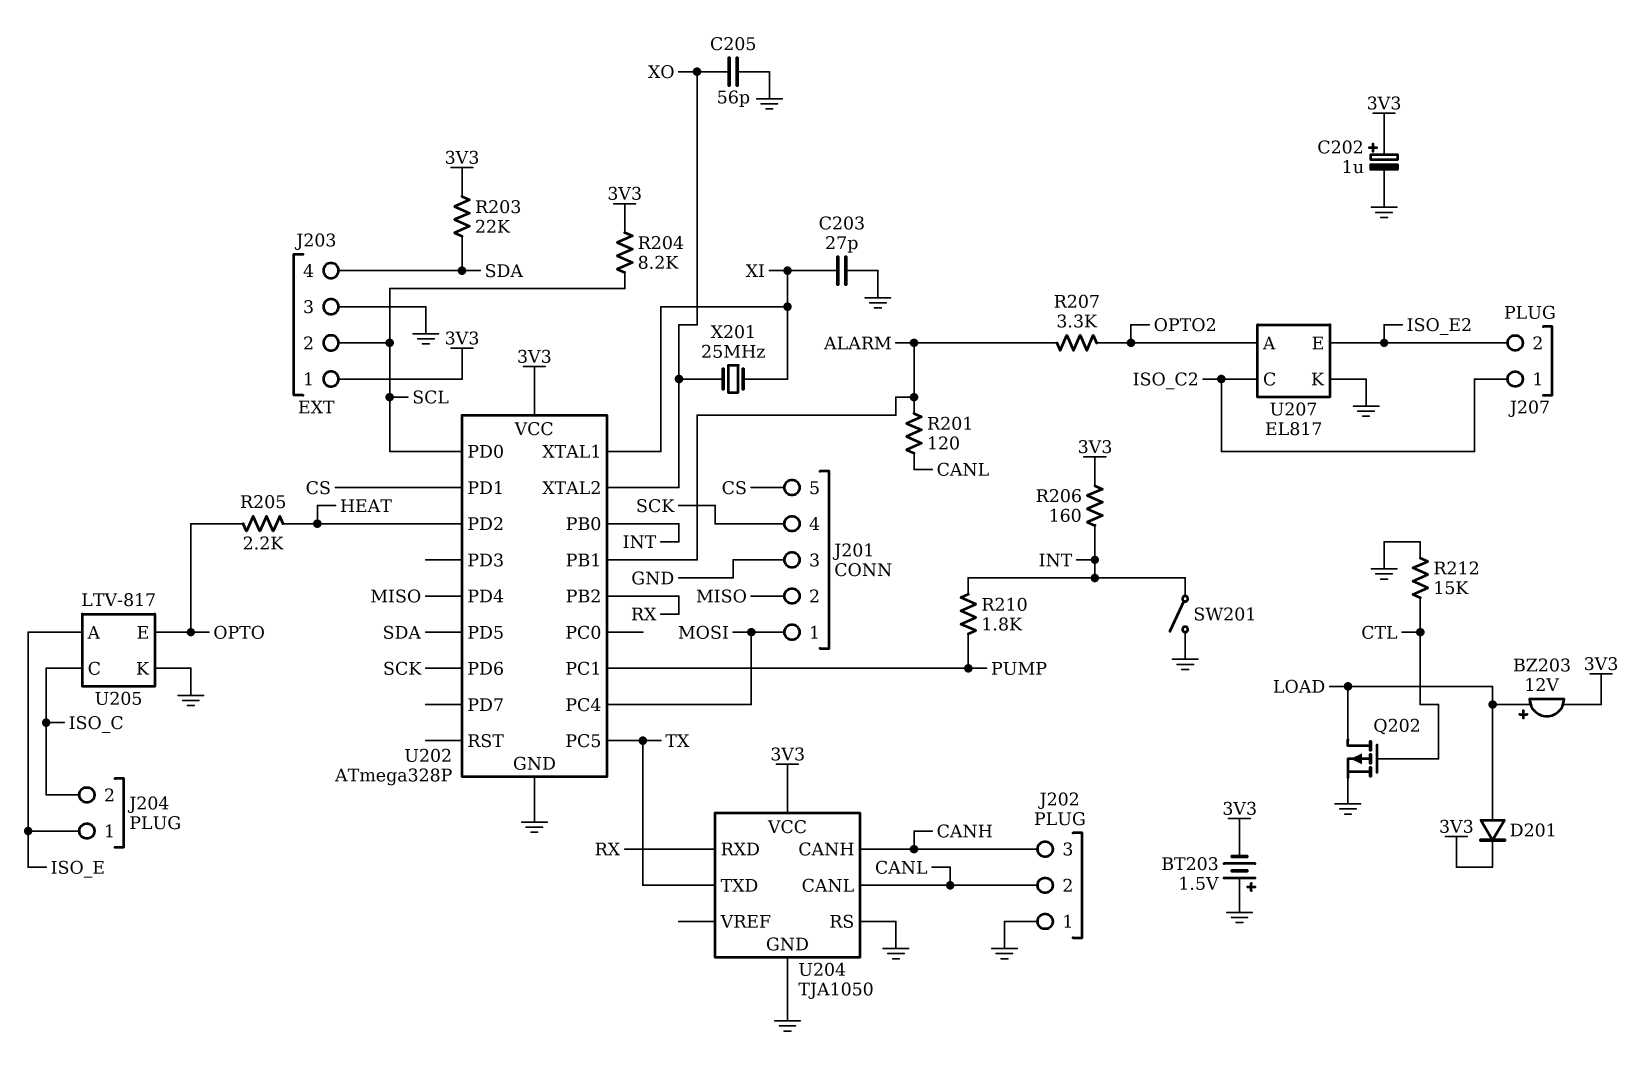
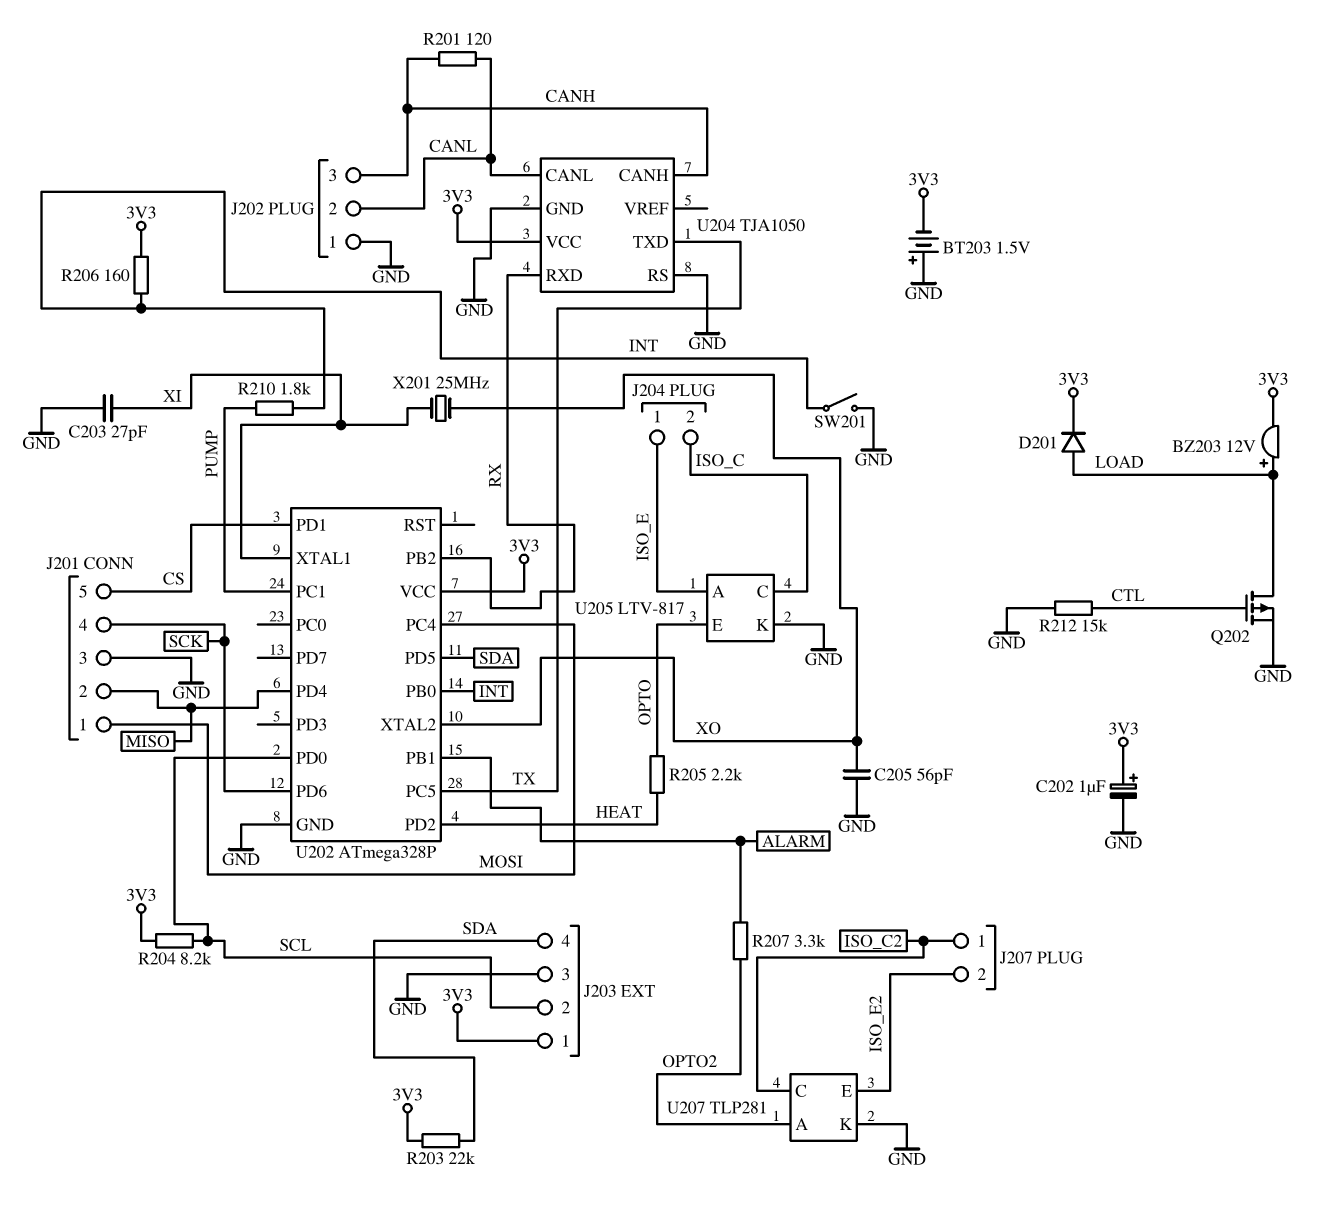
R201: 120 (ALARM, CANL) -> 120 (CANH, CANL)
U207: EL817 -> TLP281

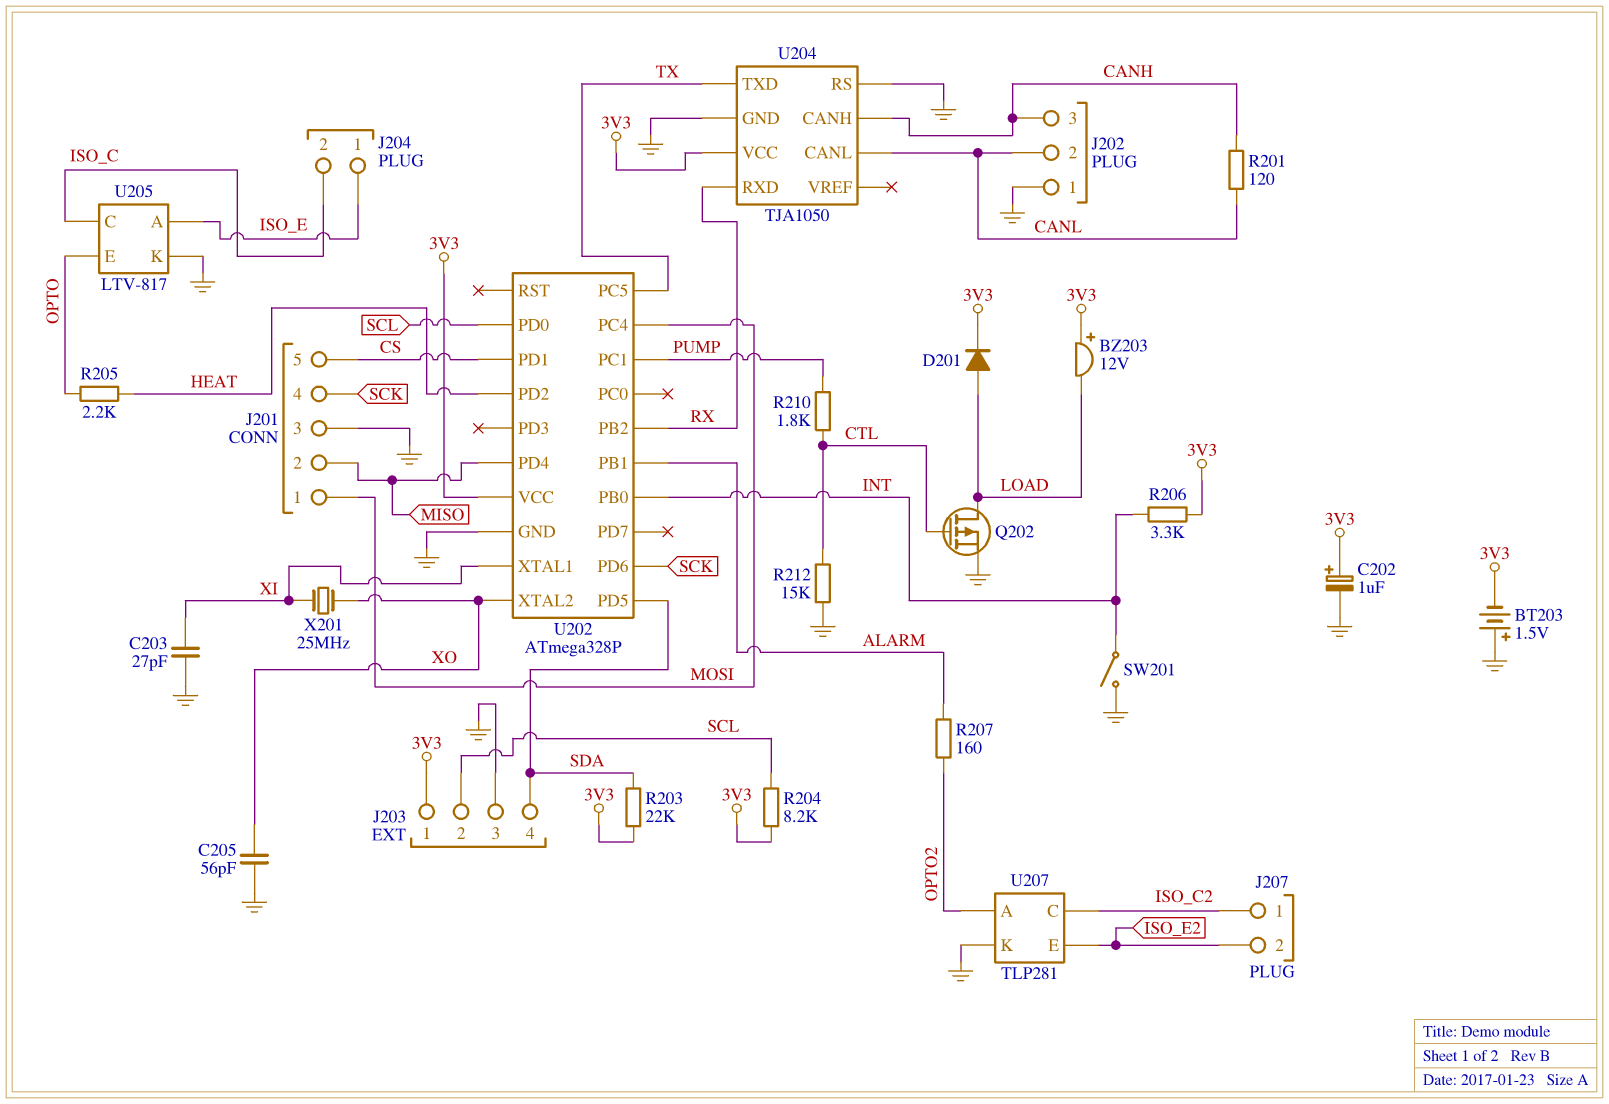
BZ203: buzzer 12V (plus LOAD, minus 3V3) -> buzzer 12V (plus 3V3, minus LOAD)
R206: 160 (3V3, INT) -> 3.3k (3V3, INT)
R207: 3.3k (ALARM, OPTO2) -> 160 (ALARM, OPTO2)
R210: 1.8k (INT, PUMP) -> 1.8k (CTL, PUMP)

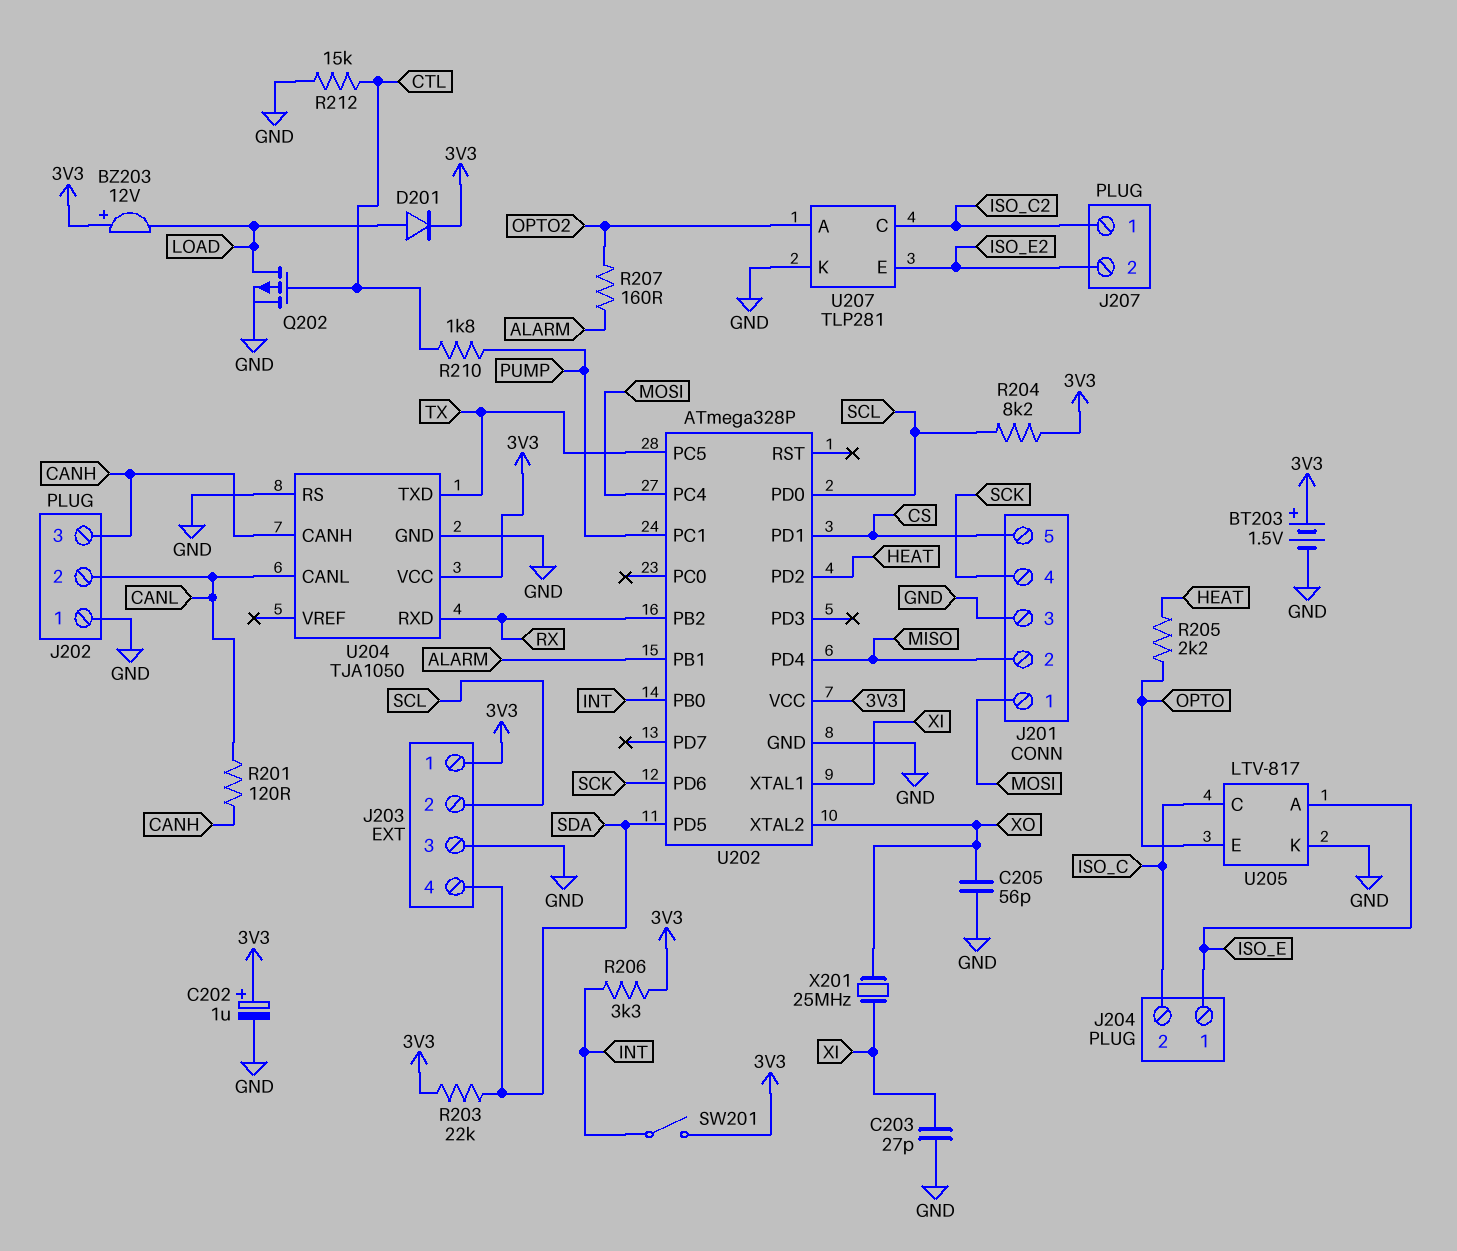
BT203: 1.5V (plus GND, minus 3V3) -> 1.5V (plus 3V3, minus GND)
SW201: switch (GND, INT) -> switch (3V3, INT)

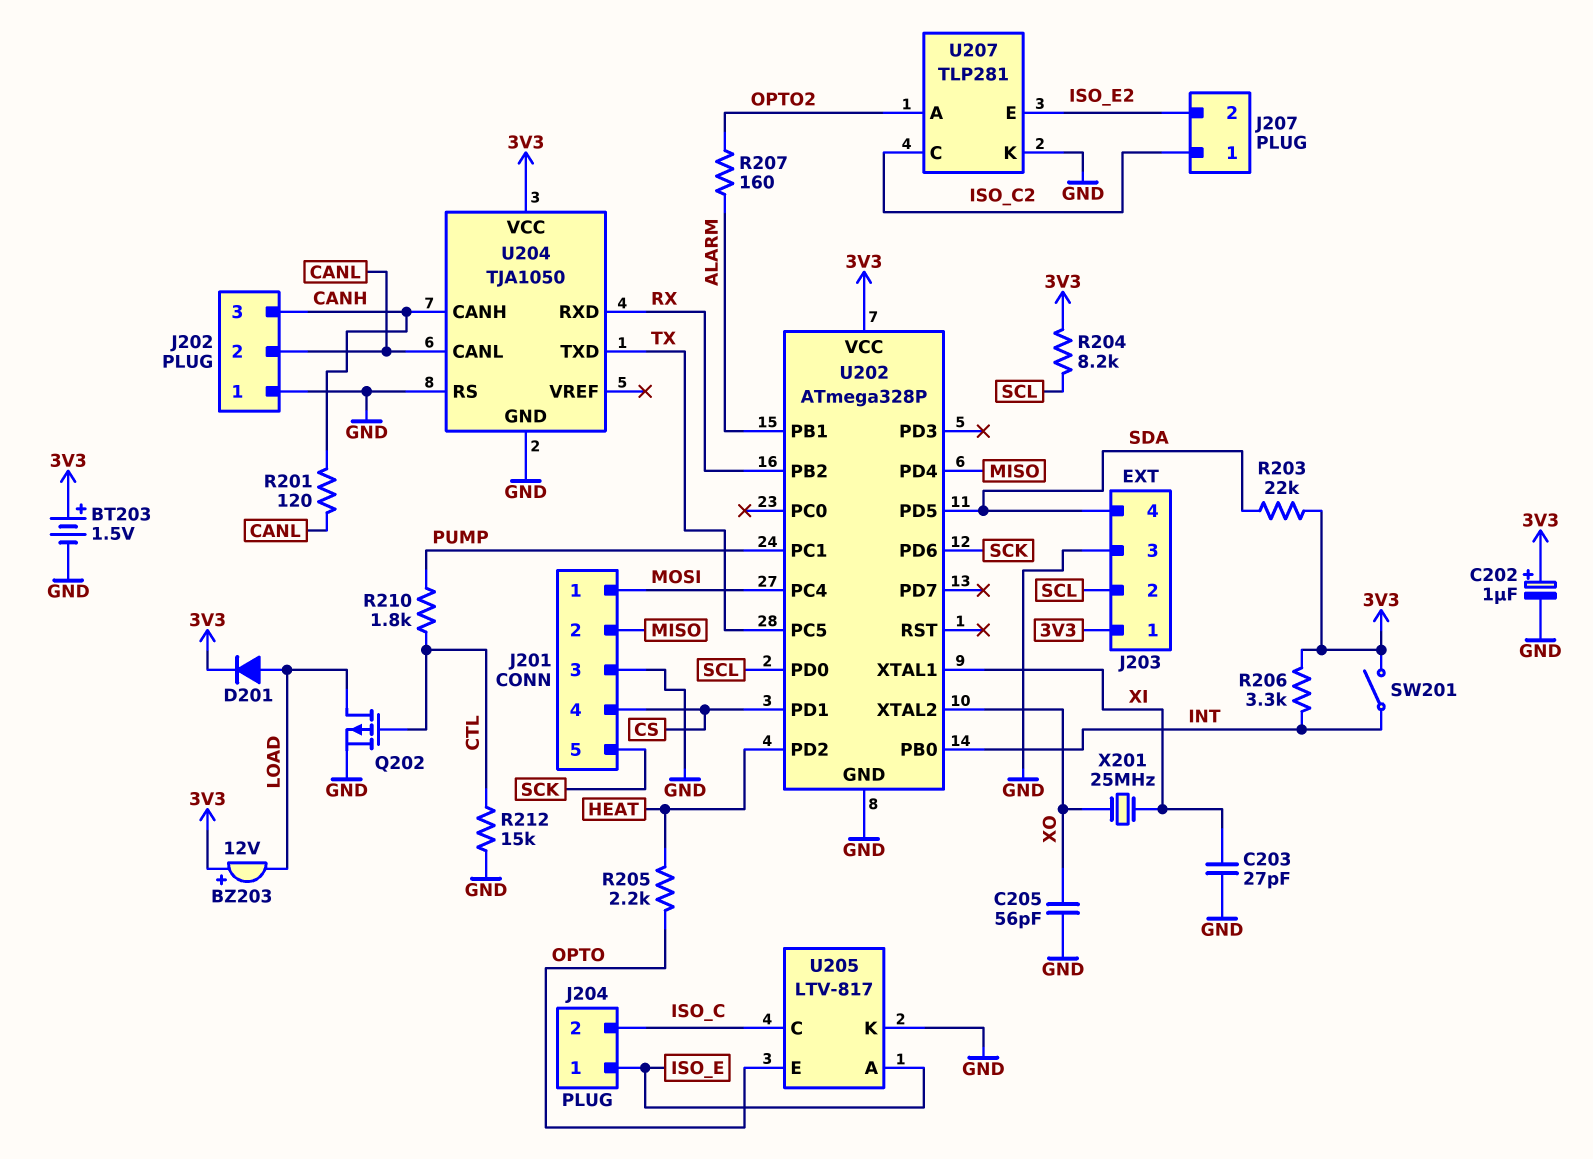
J201 pin 4: SCK -> CS
J201 pin 5: CS -> SCK

